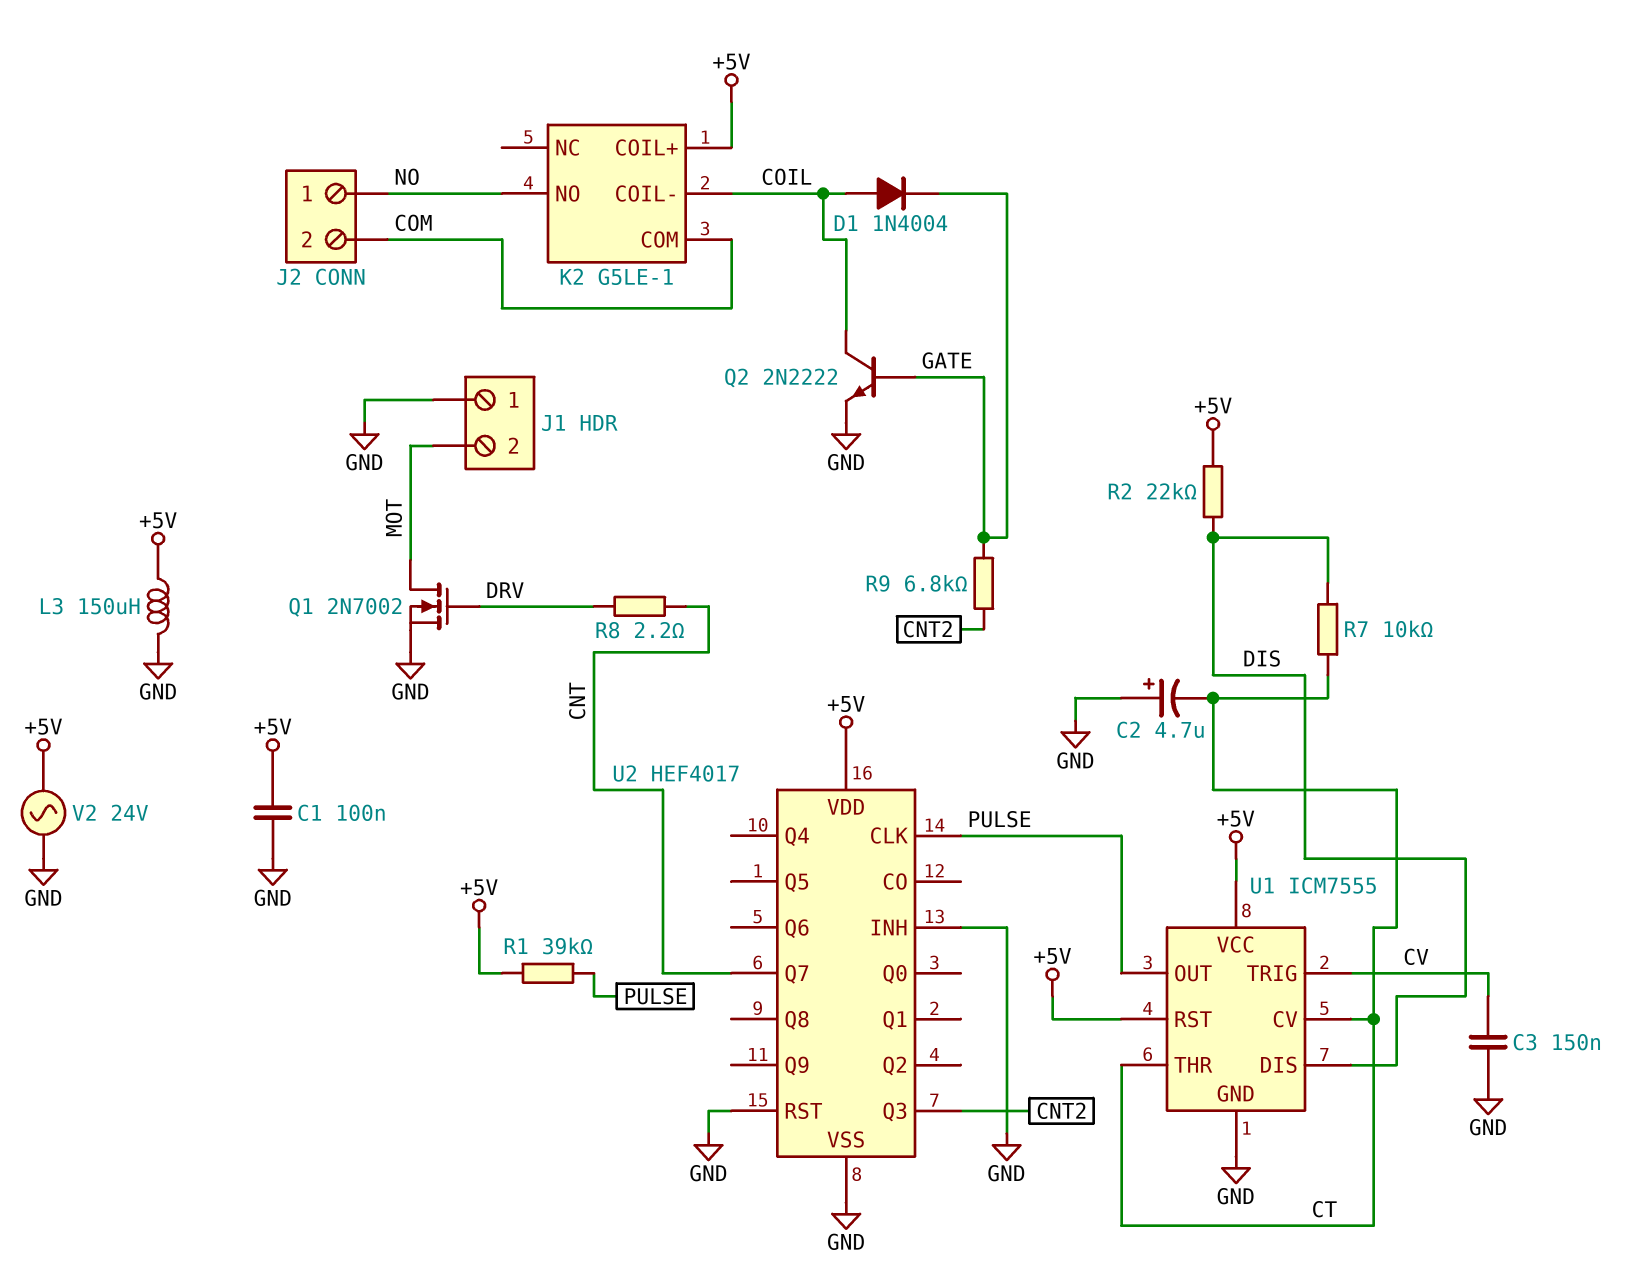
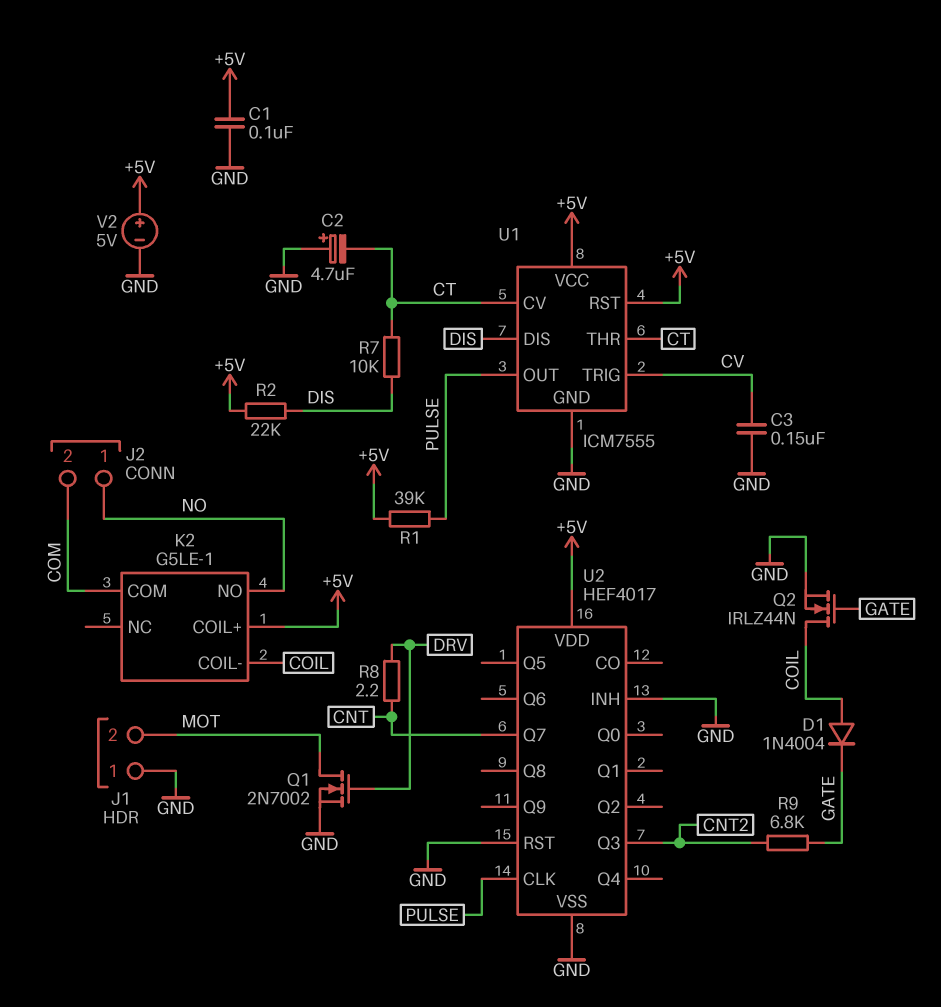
L3: 150uH (+5V, GND) -> none
Q2: NPN 2N2222 (B GATE, C COIL, E GND) -> NMOS IRLZ44N (G GATE, D COIL, S GND)
V2: AC 24V (+5V, GND) -> 5V (plus +5V, minus GND)

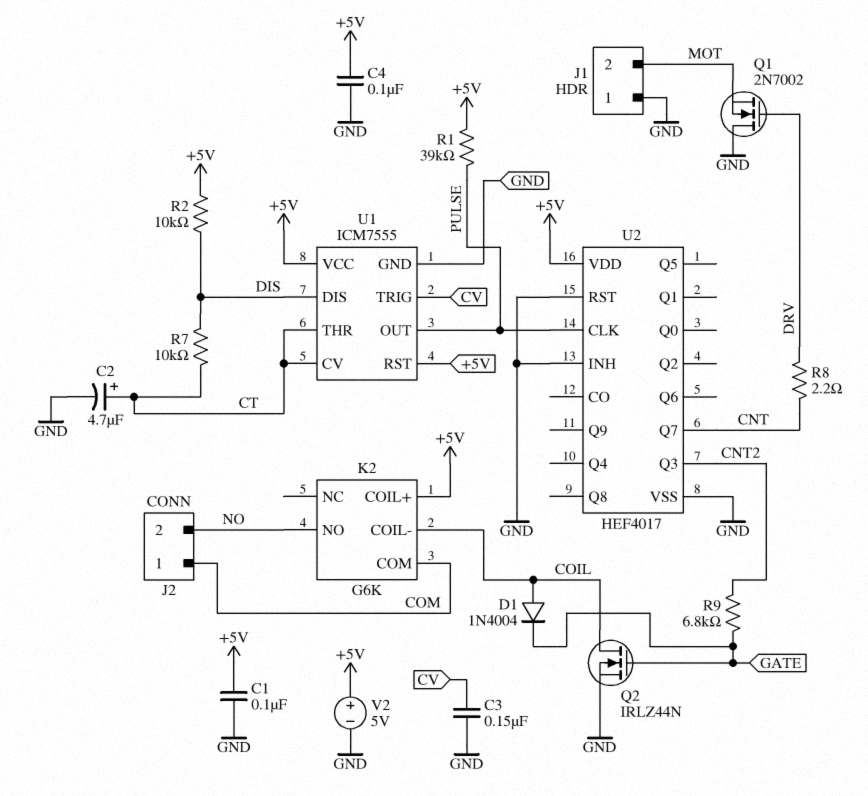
C2: 4.7uF (plus GND, minus CT) -> 4.7uF (plus CT, minus GND)
C4: none -> 100nF (+5V, GND)
J2 pin 1: NO -> COM
J2 pin 2: COM -> NO
K2: G5LE-1 -> G6K
Q1: NMOS 2N7002 (G DRV, D MOT, S GND) -> NMOS 2N7002 (G DRV, D GND, S MOT)
R2: 22k (+5V, DIS) -> 10k (+5V, DIS)

